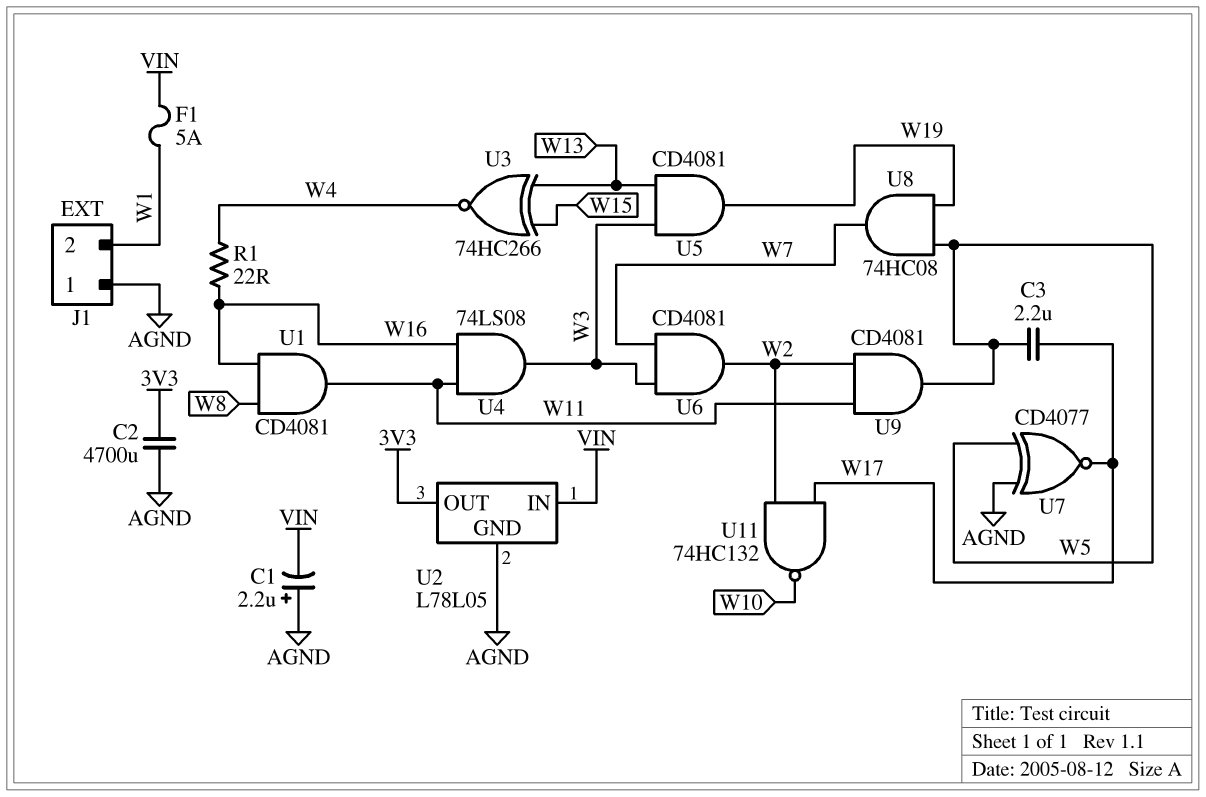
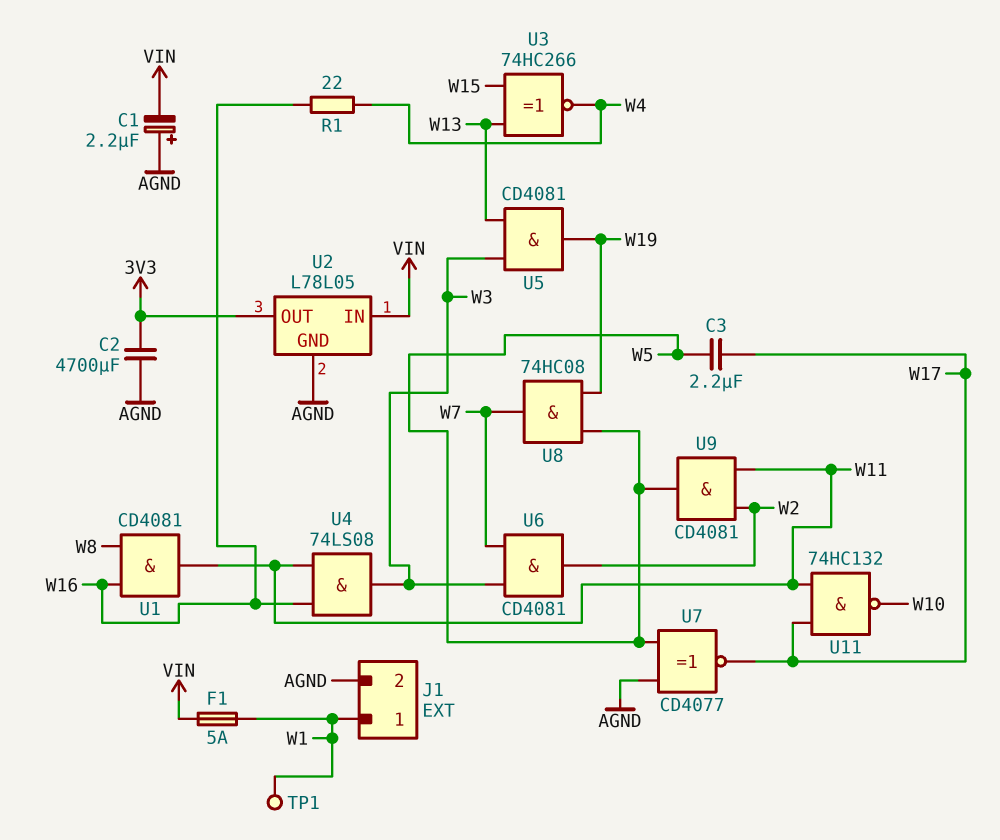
J1 pin 1: AGND -> W1
J1 pin 2: W1 -> AGND
TP1: none -> test point (W1)
U11: NAND 74HC132 (in W2, in W17, out W10) -> NAND 74HC132 (in W11, in W17, out W10)

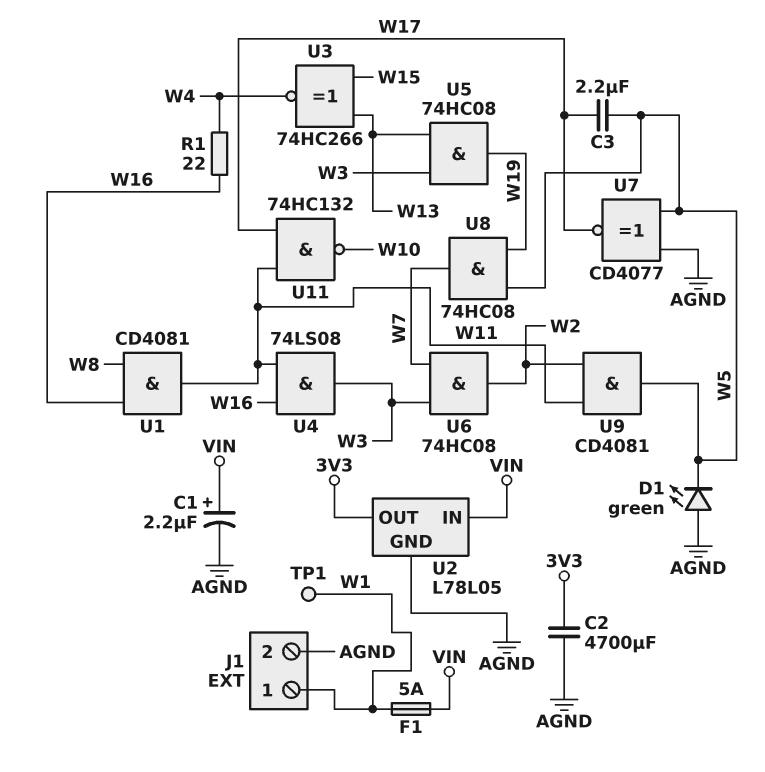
C1: 2.2uF (plus AGND, minus VIN) -> 2.2uF (plus VIN, minus AGND)
D1: none -> LED green (A AGND, K W5)
U5: AND CD4081 (in W3, in W13, out W19) -> AND 74HC08 (in W3, in W13, out W19)
U6: AND CD4081 (in W3, in W7, out W2) -> AND 74HC08 (in W3, in W7, out W2)

